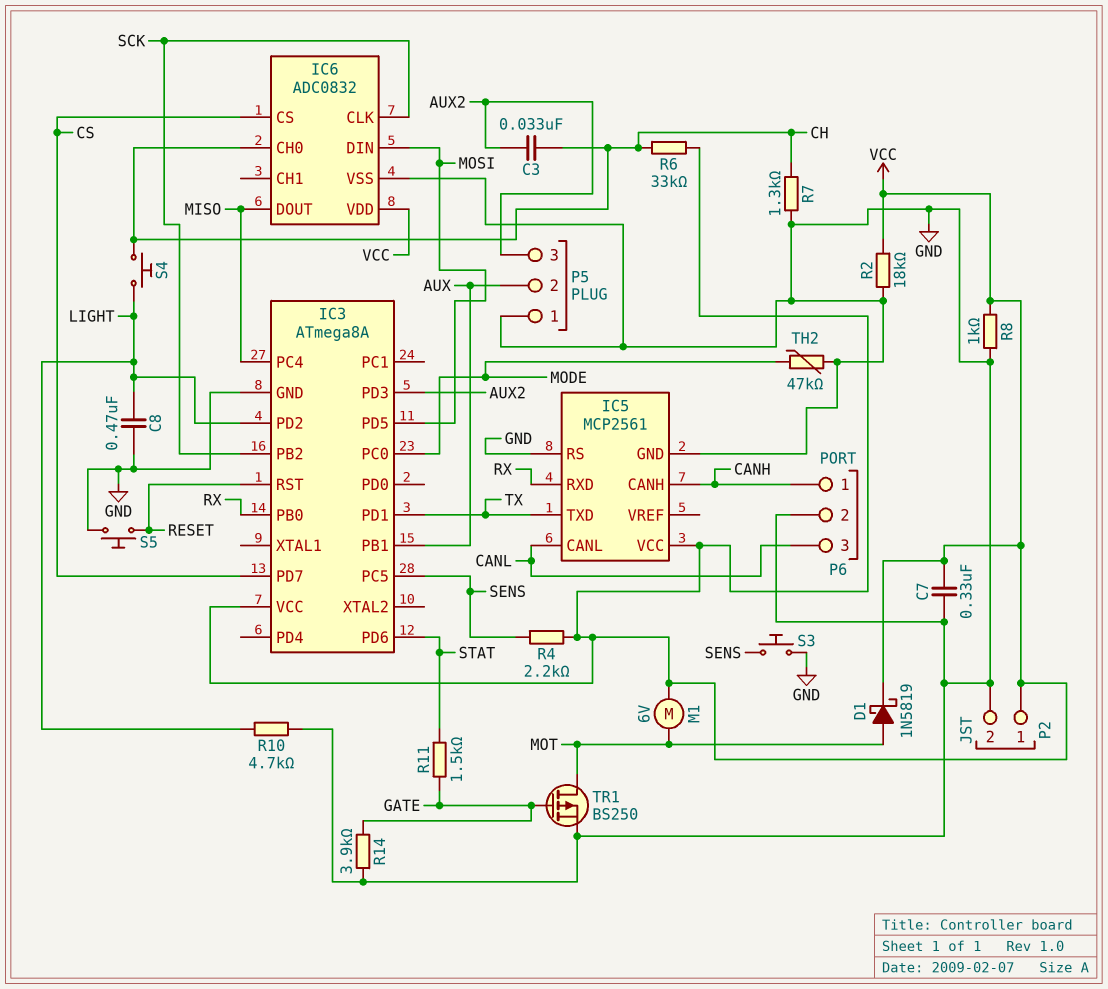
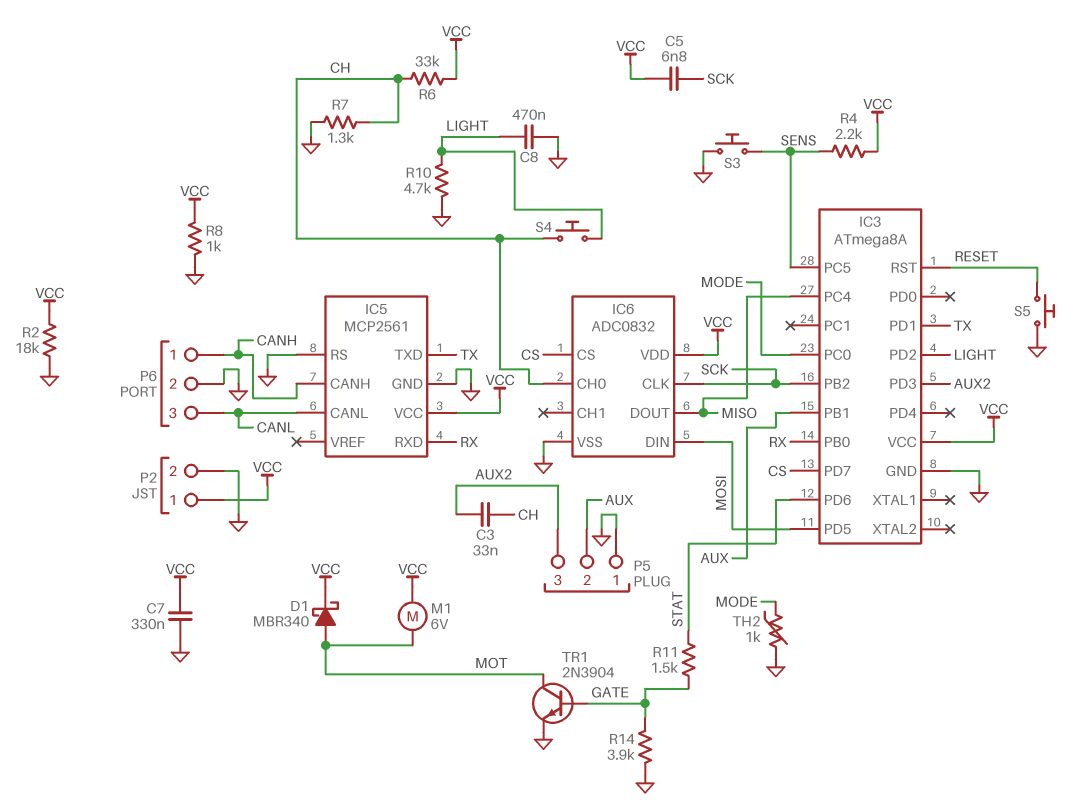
C5: none -> 6.8nF (SCK, VCC)
D1: schottky 1N5819 (A MOT, K VCC) -> schottky MBR340 (A MOT, K VCC)
TH2: 47k (GND, MODE) -> 1k (GND, MODE)
TR1: PMOS BS250 (G GATE, D MOT, S GND) -> NPN 2N3904 (B GATE, C MOT, E GND)

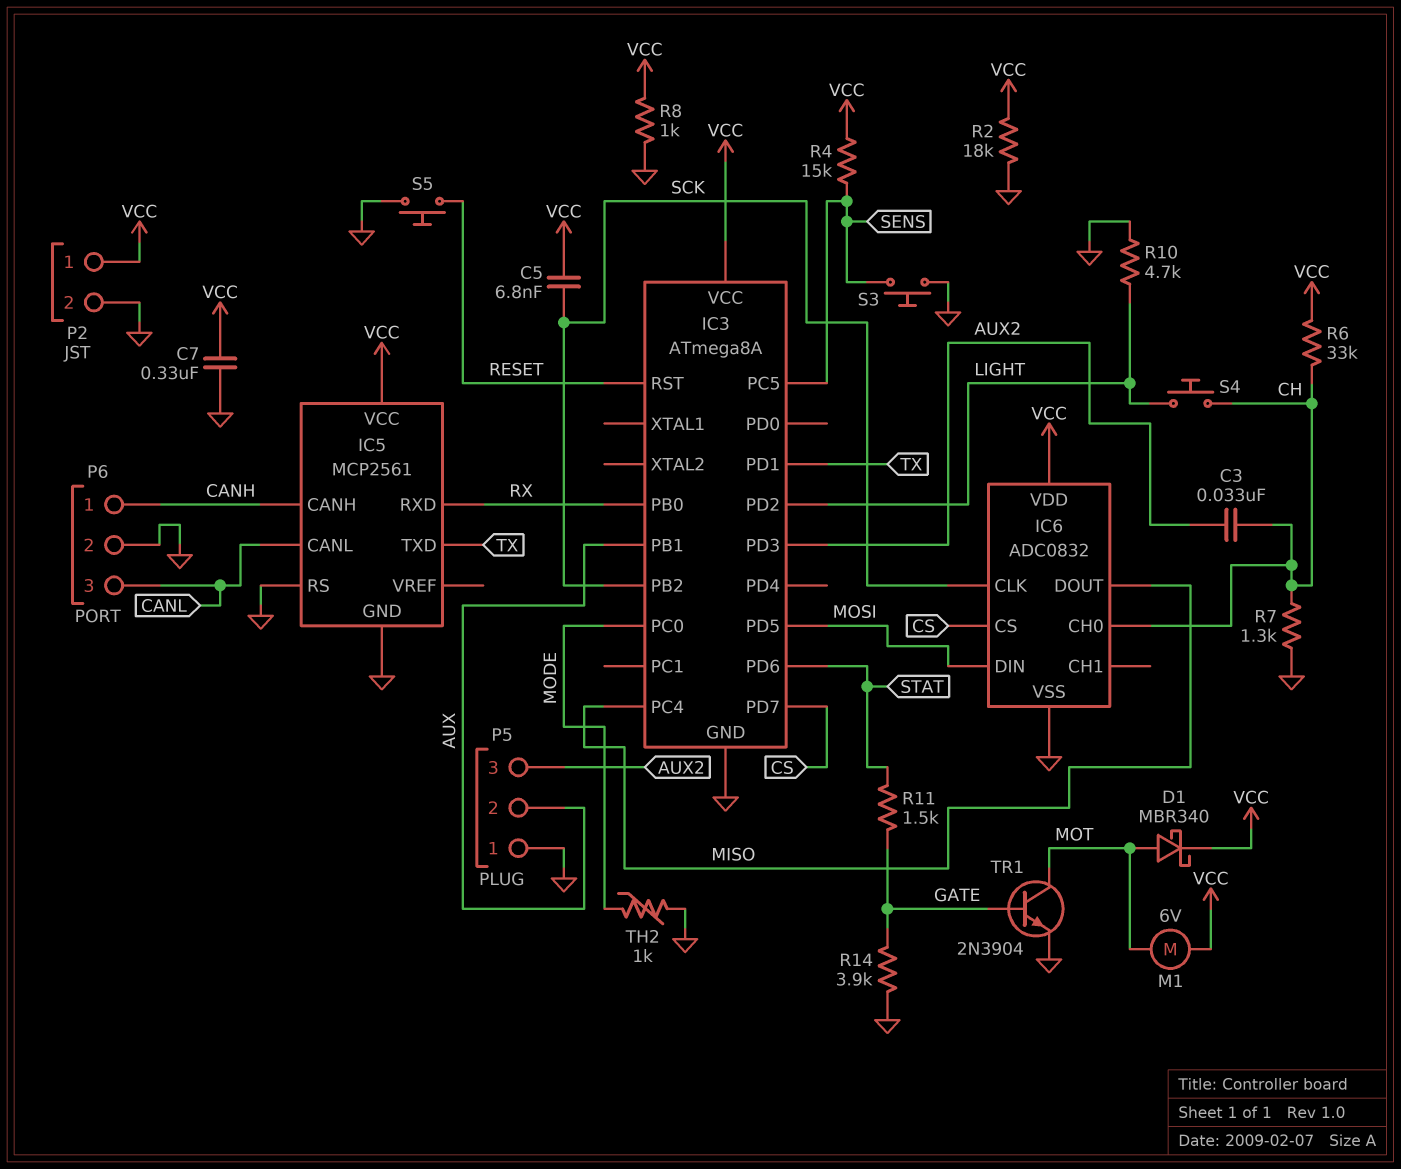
C8: 470nF (GND, LIGHT) -> none
R4: 2.2k (SENS, VCC) -> 15k (SENS, VCC)

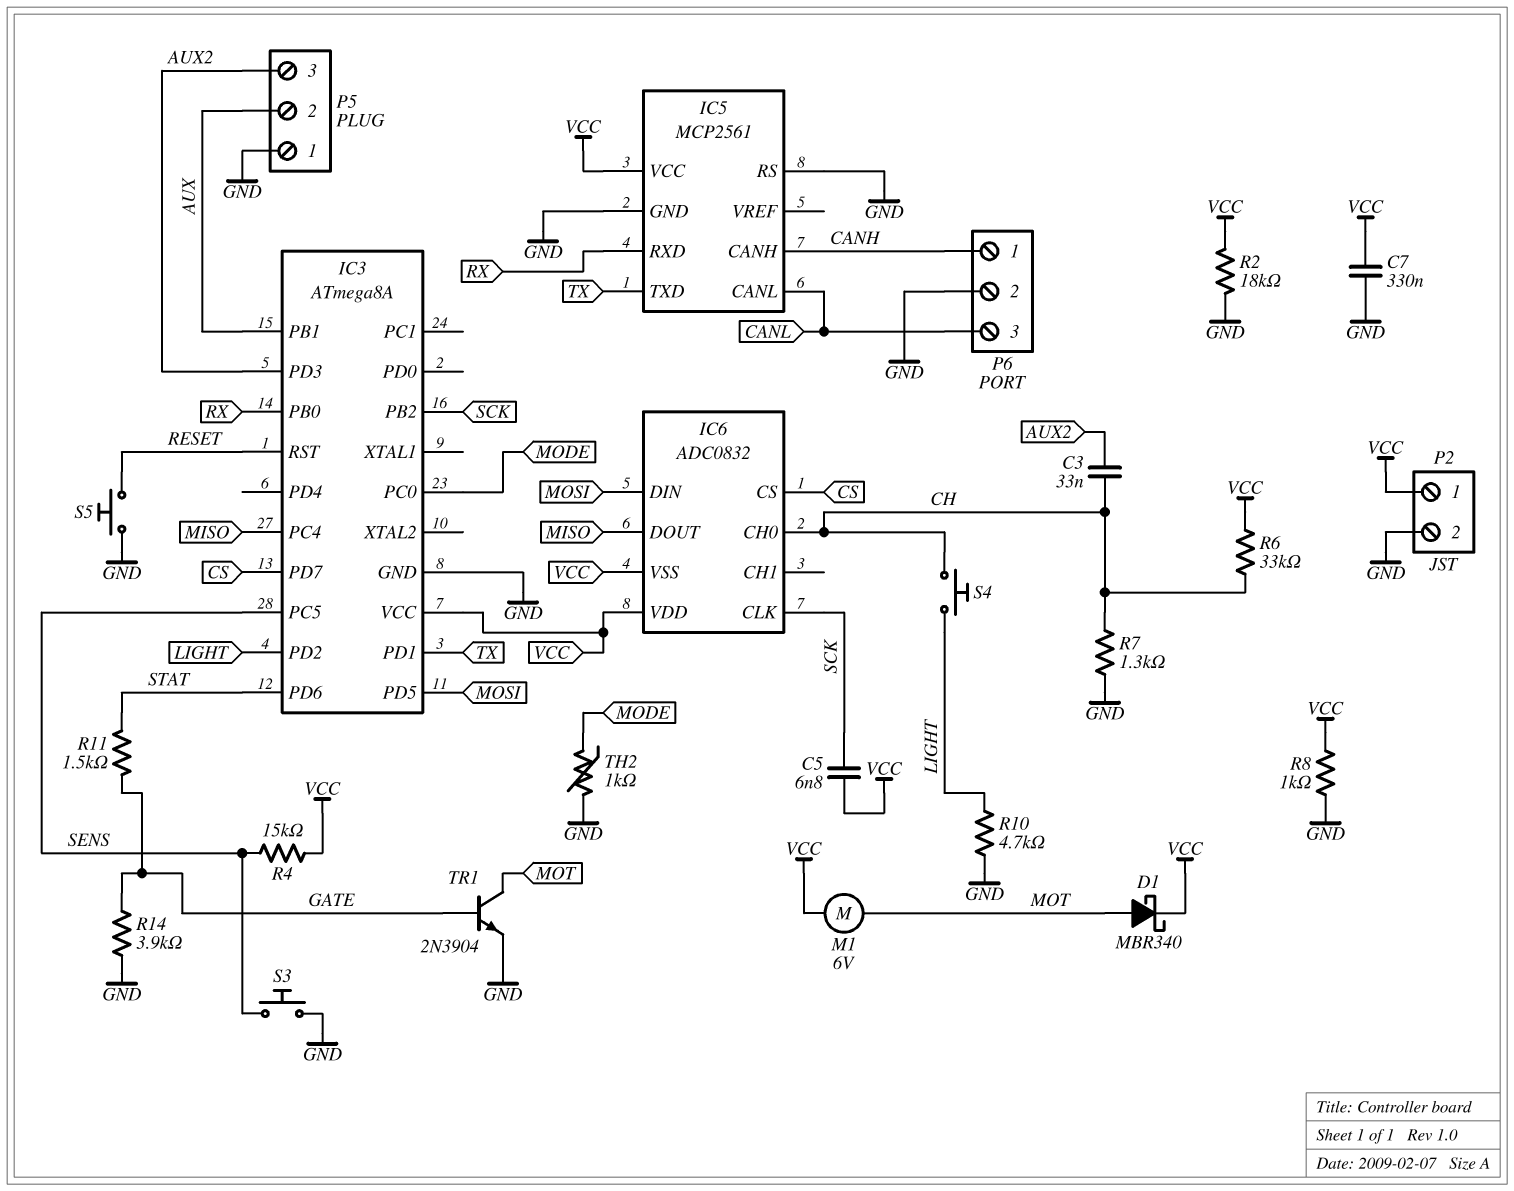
IC6 pin VSS: GND -> VCC

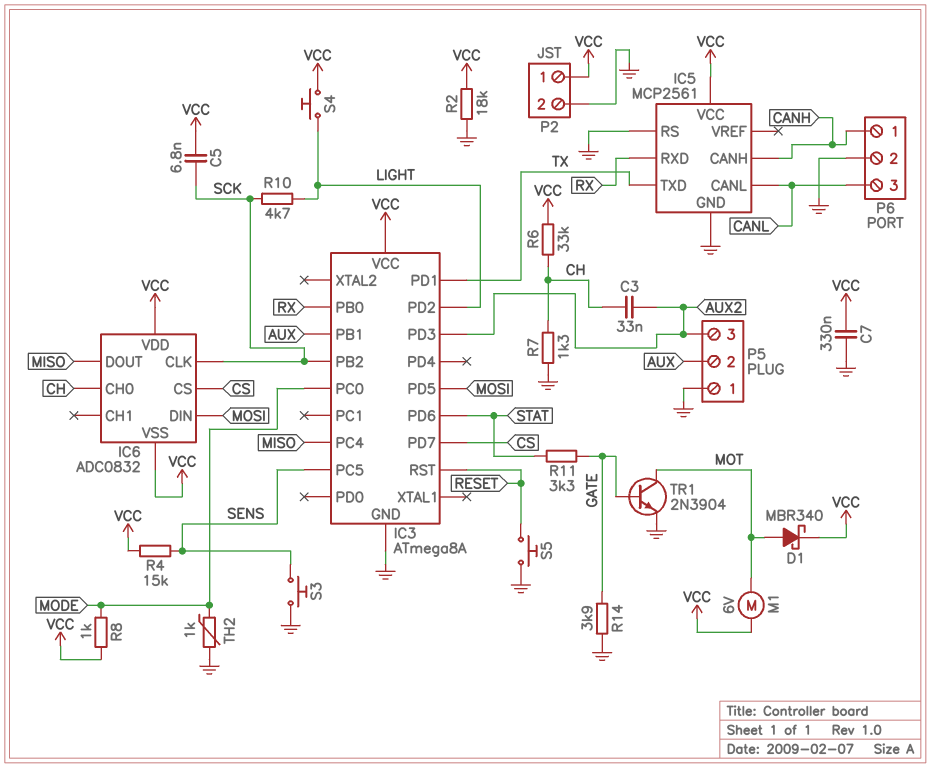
R8: 1k (GND, VCC) -> 1k (MODE, VCC)
R10: 4.7k (GND, LIGHT) -> 4.7k (LIGHT, SCK)
R11: 1.5k (GATE, STAT) -> 3.3k (GATE, STAT)
S4: button (CH, LIGHT) -> button (LIGHT, VCC)

